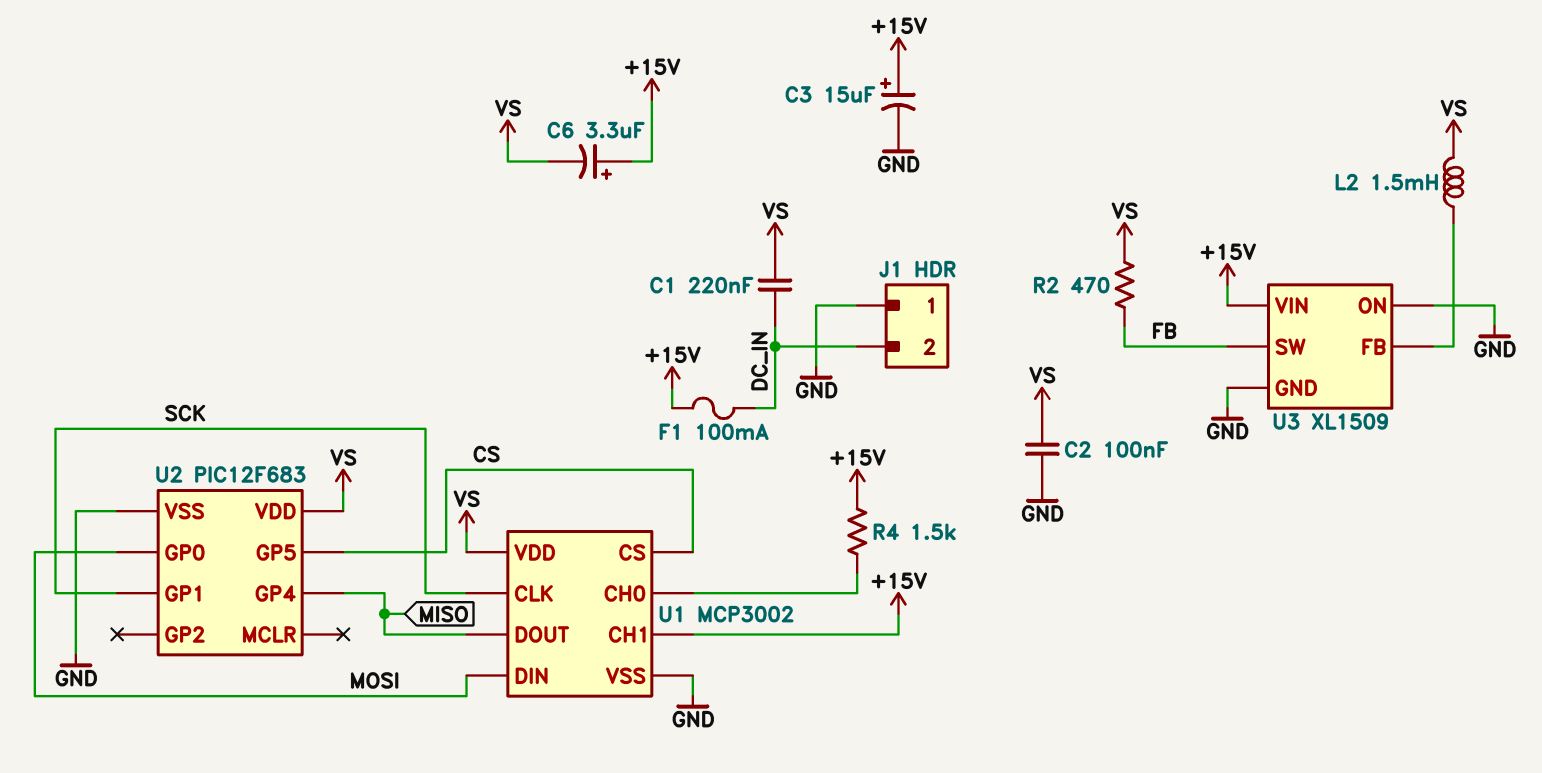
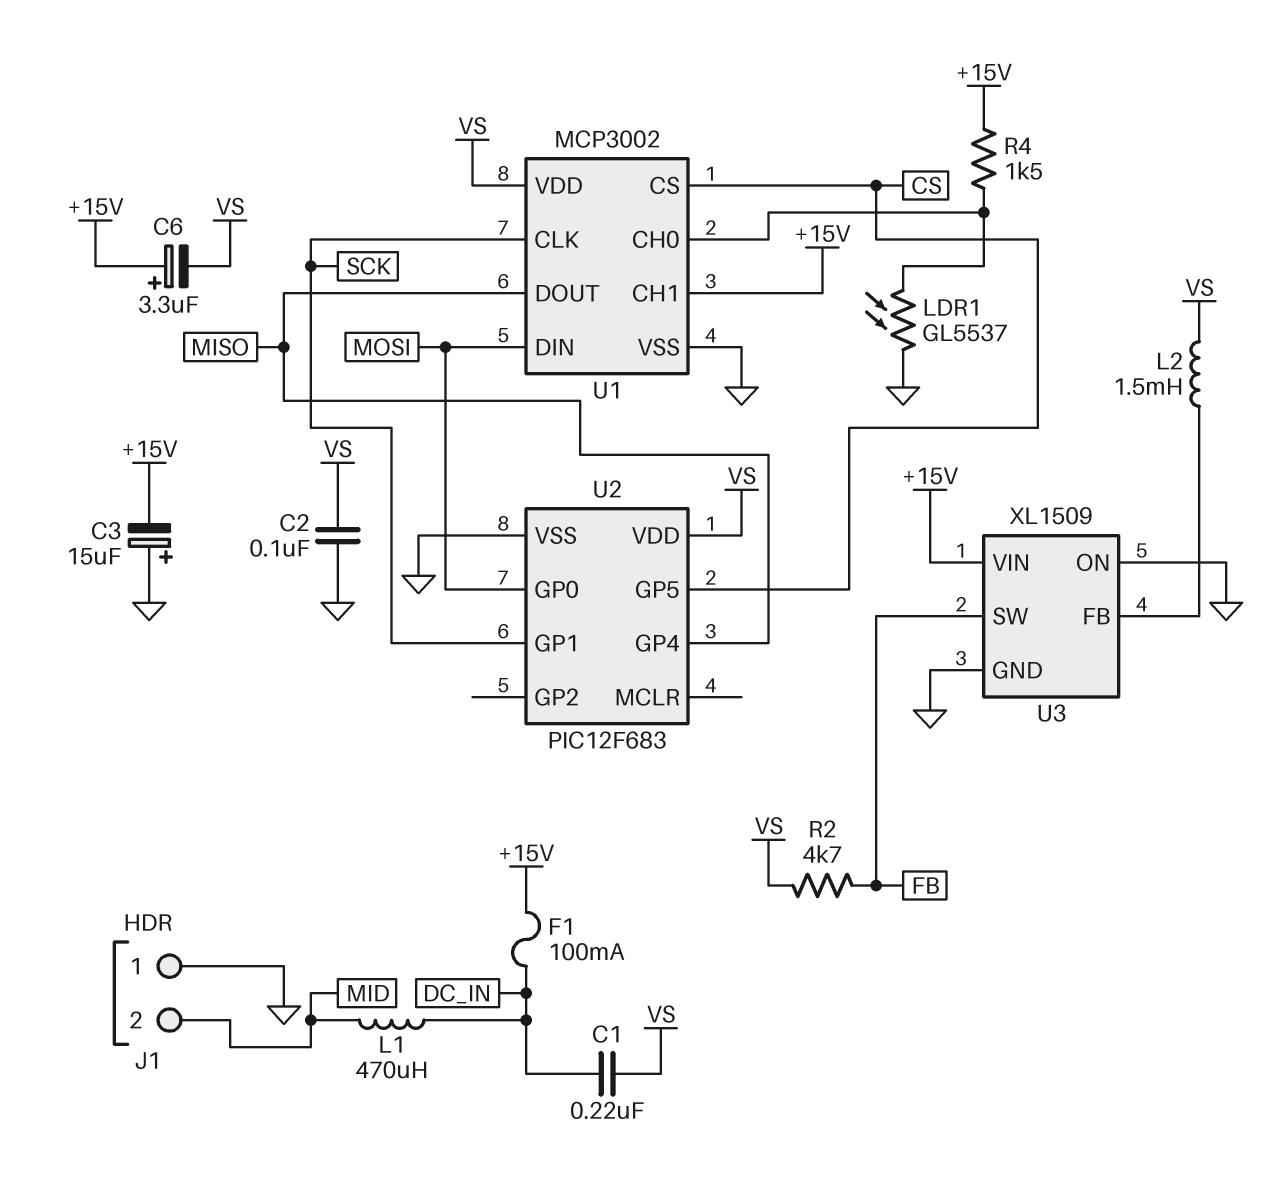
C3: 15uF (plus +15V, minus GND) -> 15uF (plus GND, minus +15V)
J1 pin 2: DC_IN -> MID
L1: none -> 470uH (DC_IN, MID)
LDR1: none -> GL5537 (GND, U1/CH0)
R2: 470 (FB, VS) -> 4.7k (FB, VS)

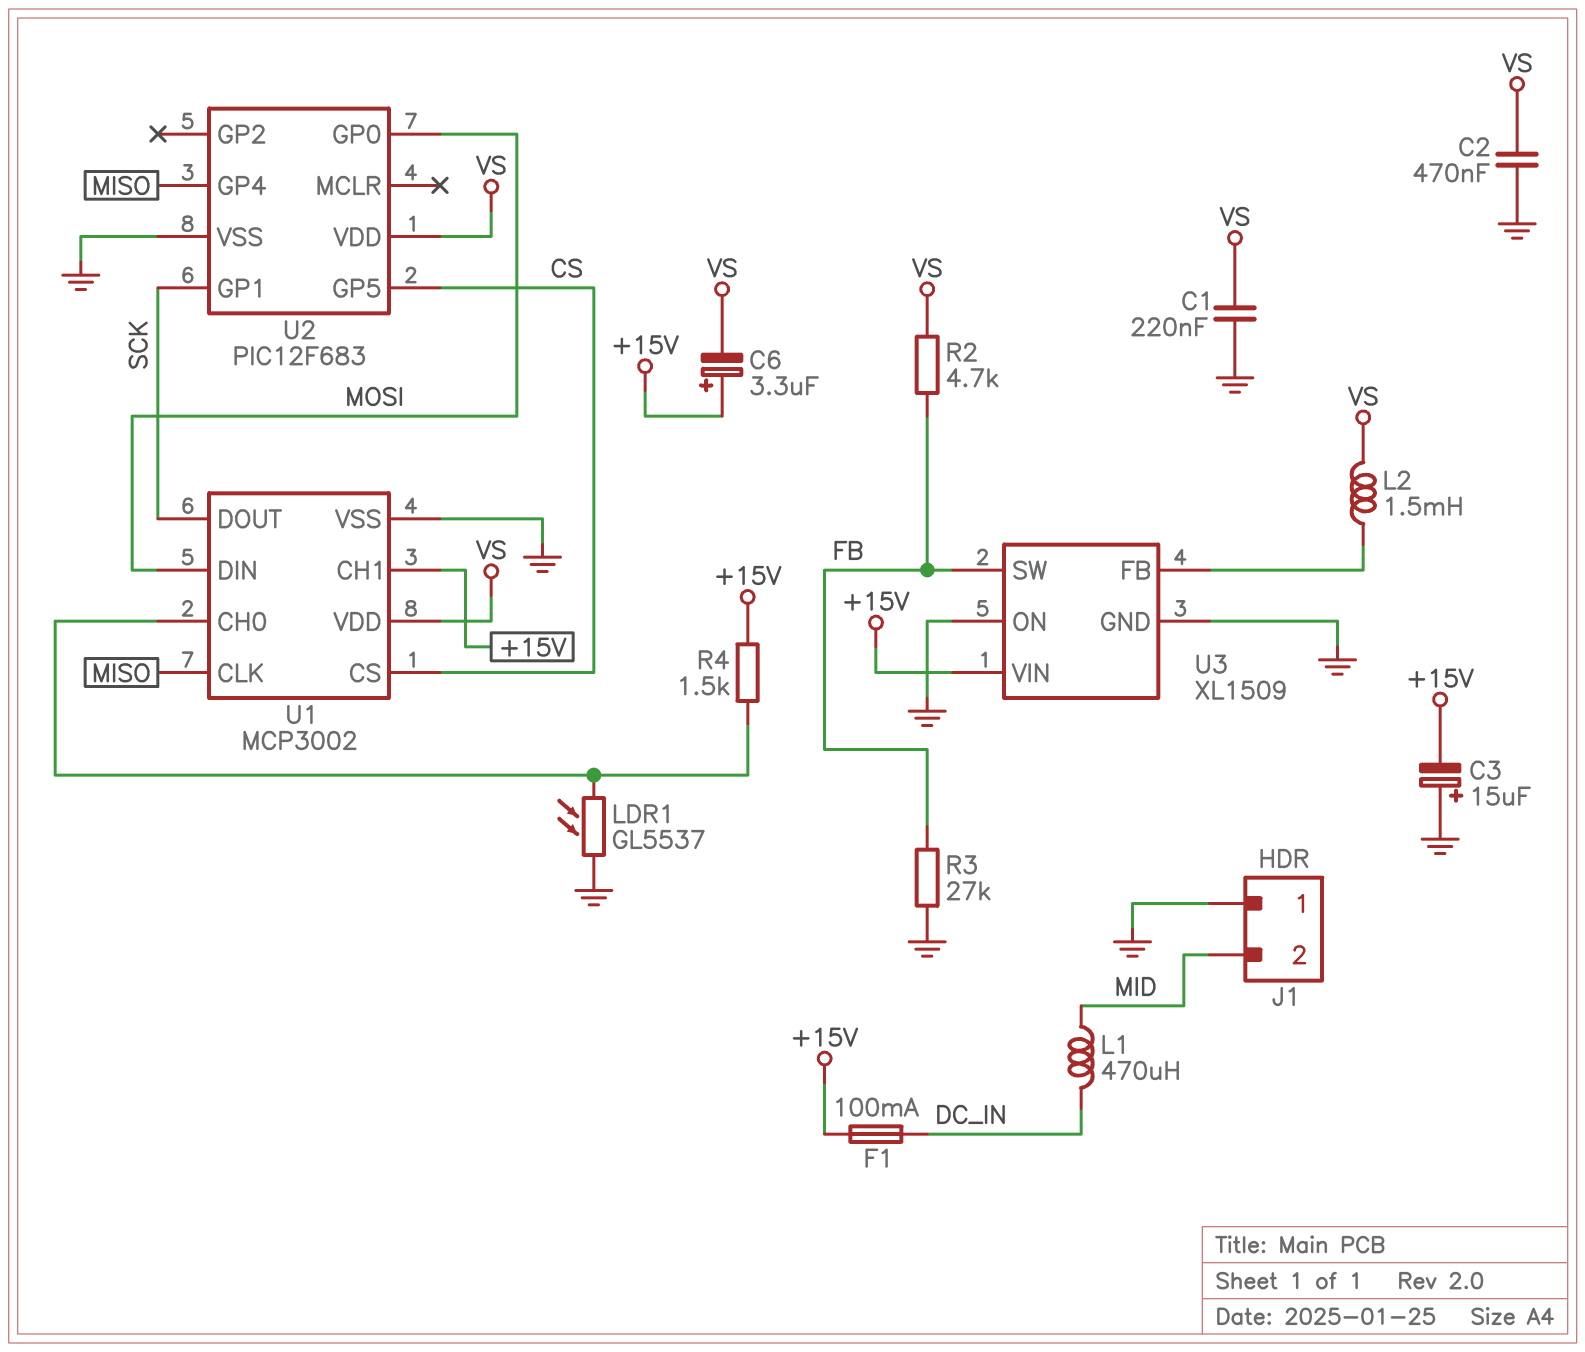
C1: 220nF (DC_IN, VS) -> 220nF (GND, VS)
C2: 100nF (GND, VS) -> 470nF (GND, VS)
R3: none -> 27k (FB, GND)
U1 pin CLK: SCK -> MISO
U1 pin DOUT: MISO -> SCK

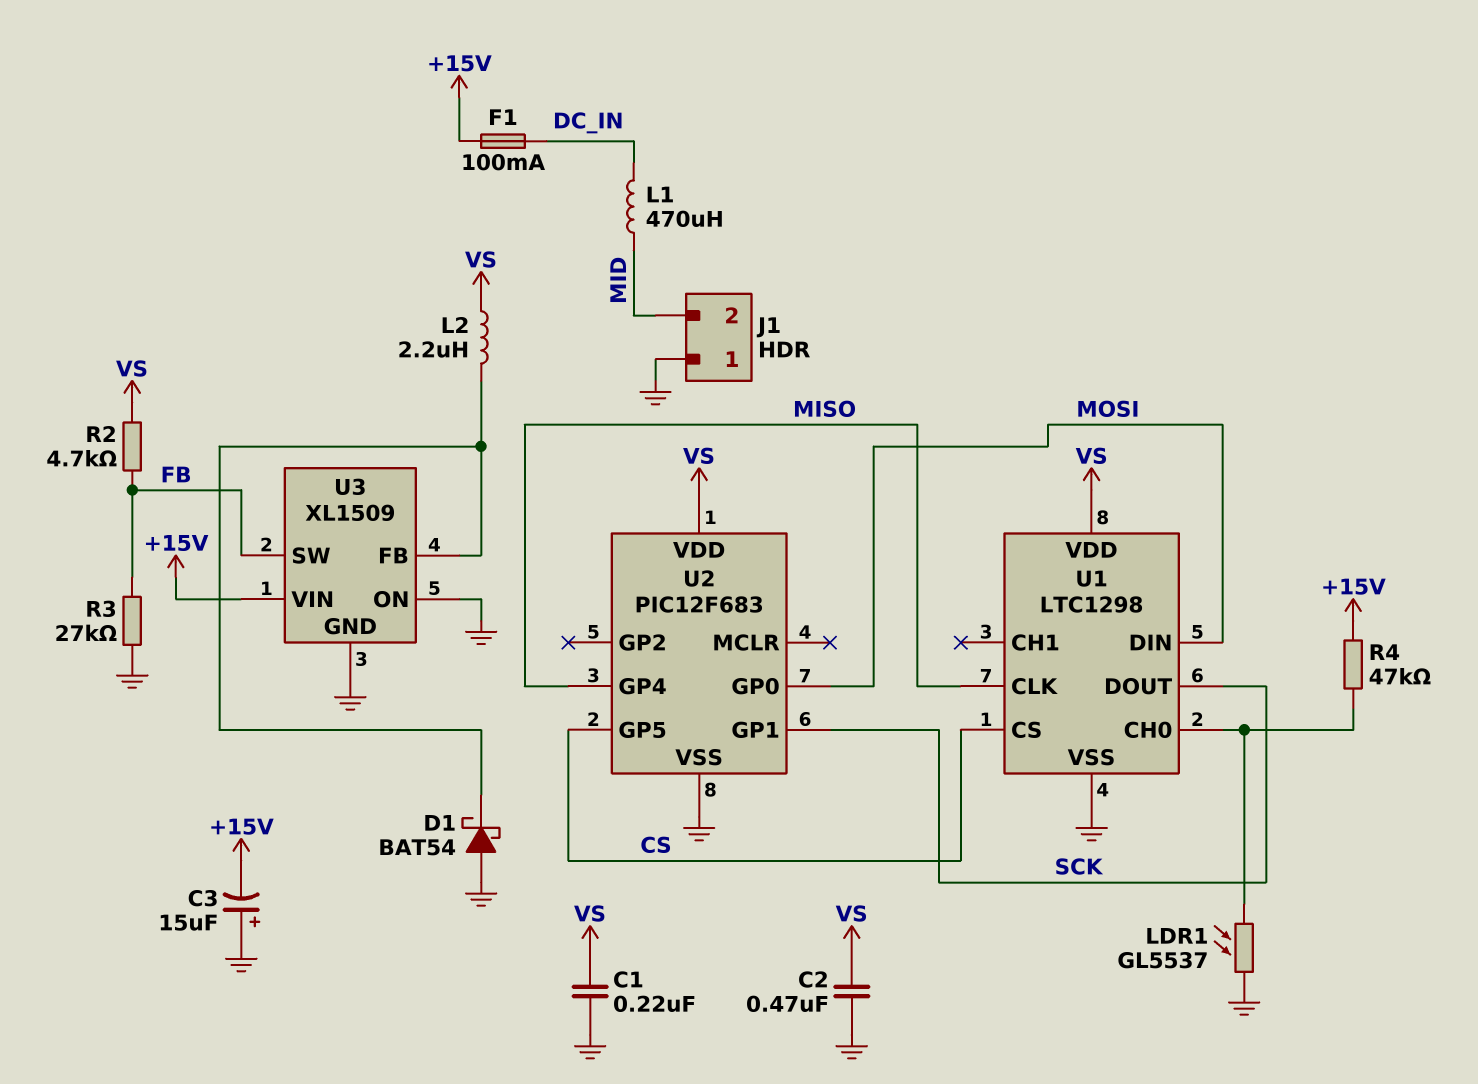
C6: 3.3uF (plus +15V, minus VS) -> none
D1: none -> schottky BAT54 (A GND, K U3/FB)
L2: 1.5mH (U3/FB, VS) -> 2.2uH (U3/FB, VS)
R4: 1.5k (+15V, U1/CH0) -> 47k (+15V, U1/CH0)
U1: MCP3002 -> LTC1298
U1 pin CH1: +15V -> none

